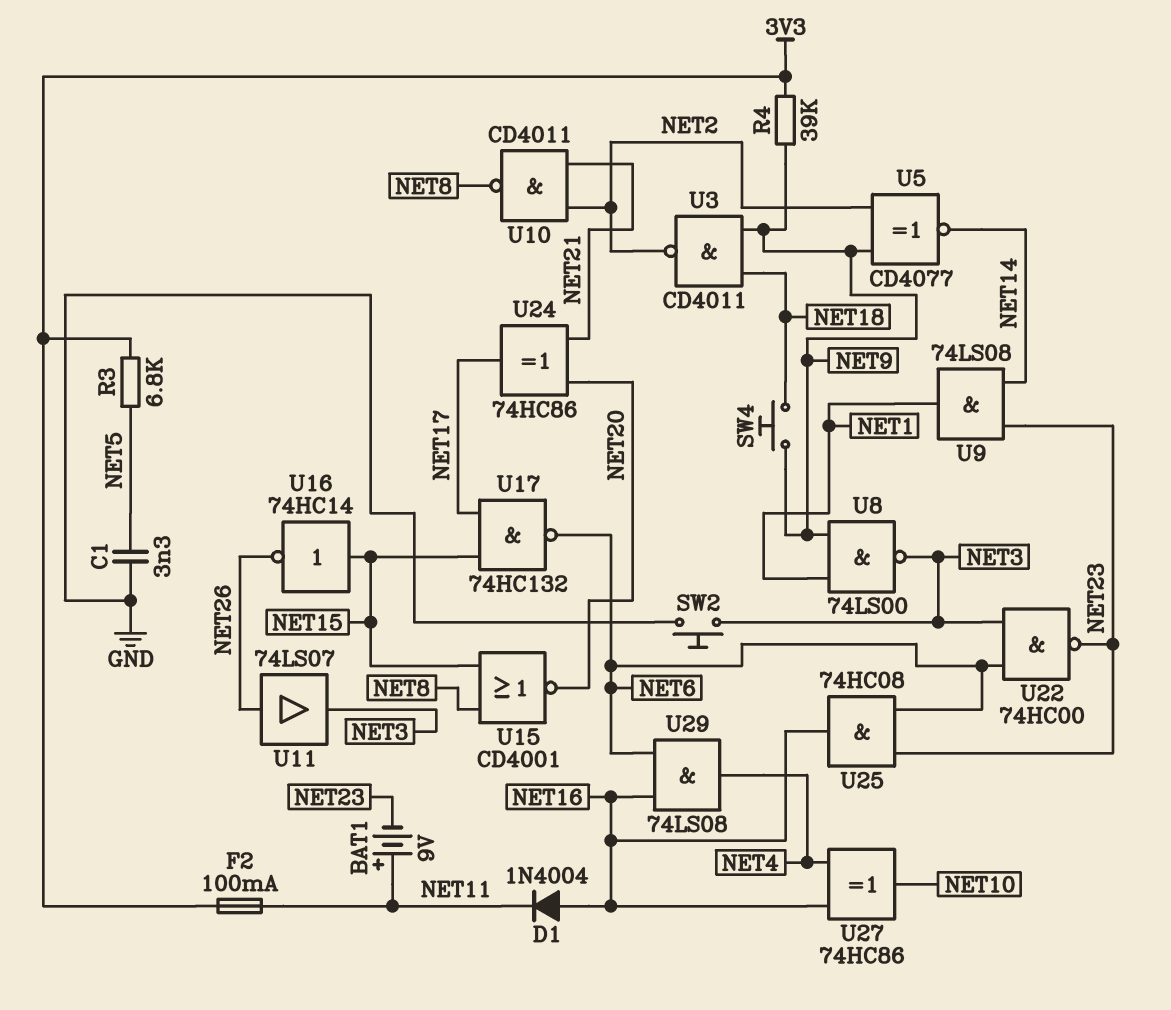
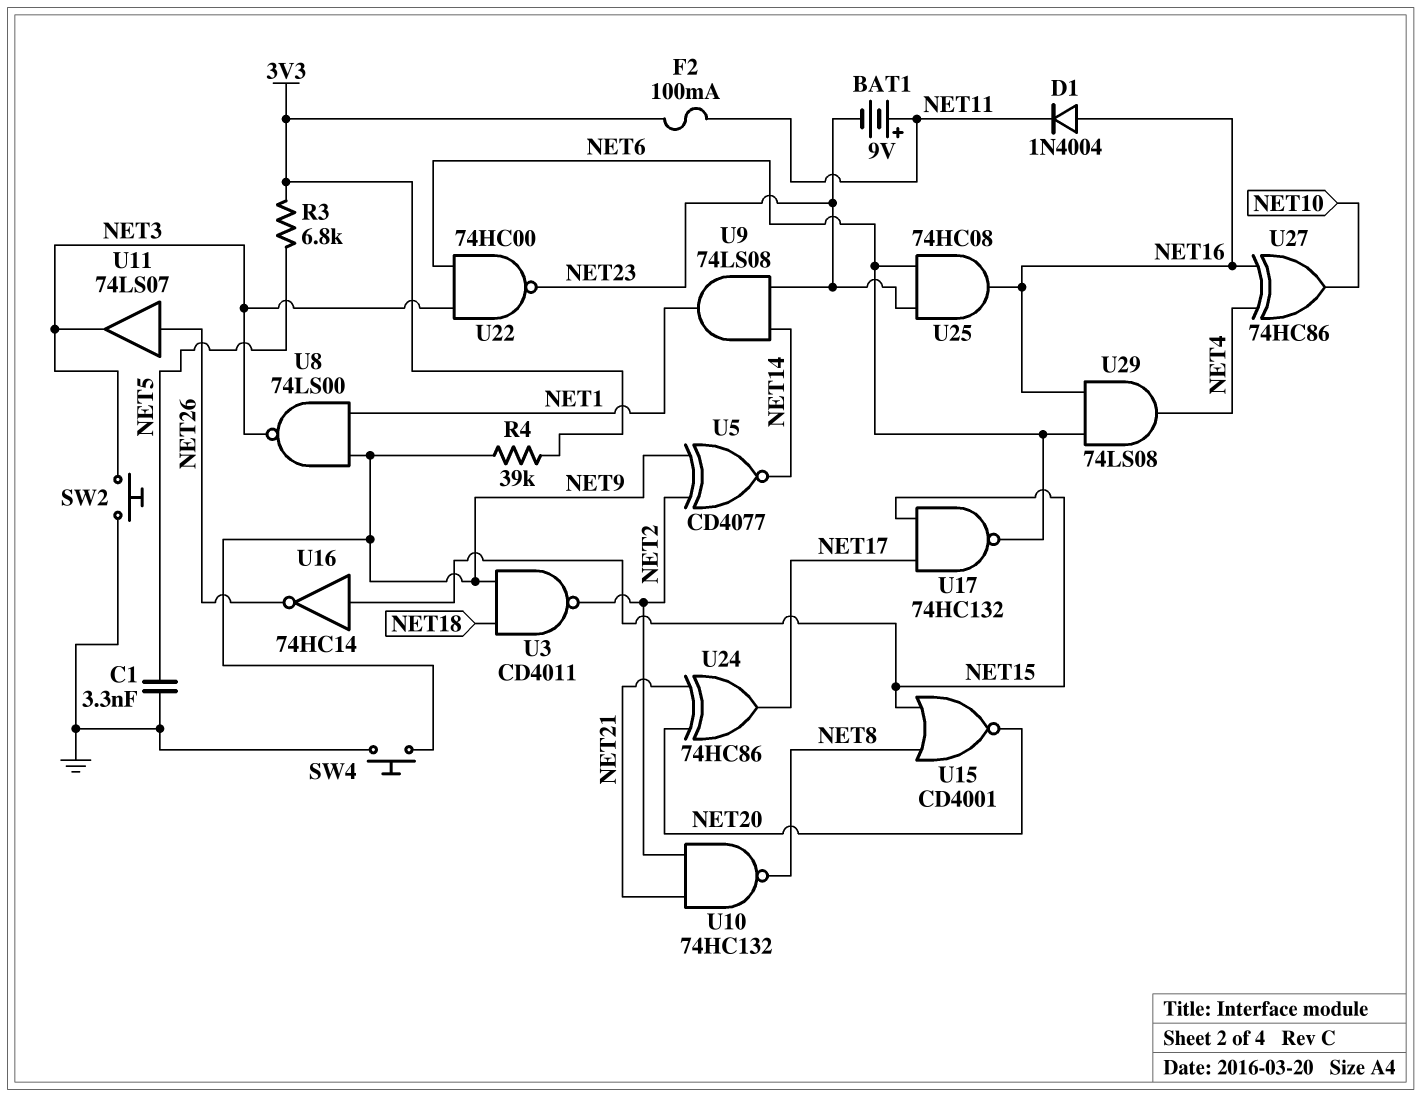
SW4: button (NET9, NET18) -> button (GND, NET9)
U10: NAND CD4011 (in NET2, in NET21, out NET8) -> NAND 74HC132 (in NET2, in NET21, out NET8)

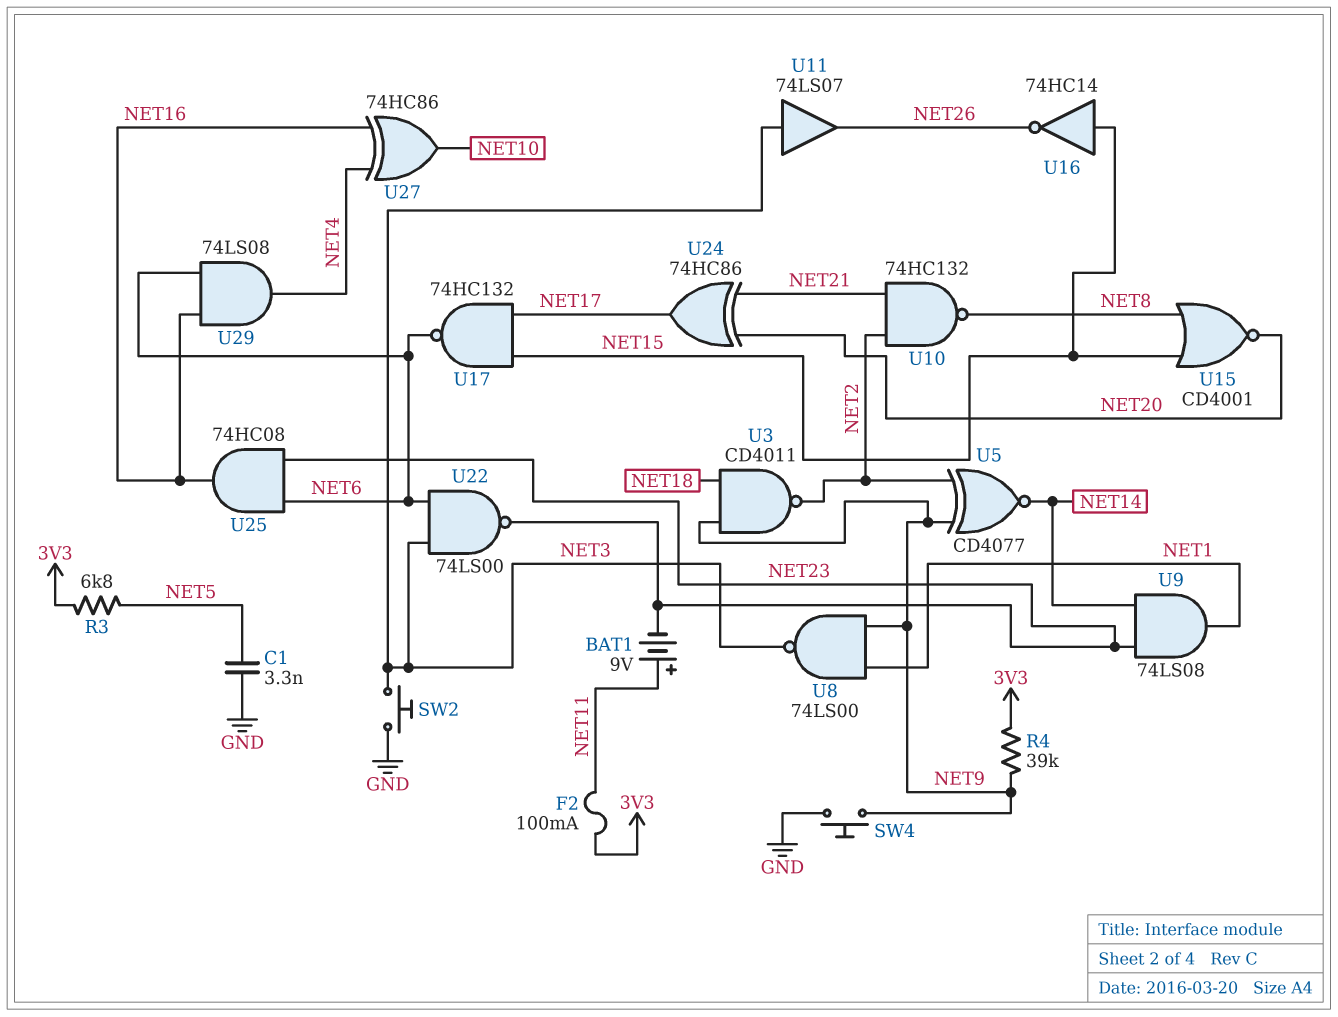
D1: diode 1N4004 (A NET16, K NET11) -> none
U11: buffer 74LS07 (in NET26, out NET3) -> buffer 74LS07 (in NET3, out NET26)
U22: NAND 74HC00 (in NET3, in NET6, out NET23) -> NAND 74LS00 (in NET3, in NET6, out NET23)

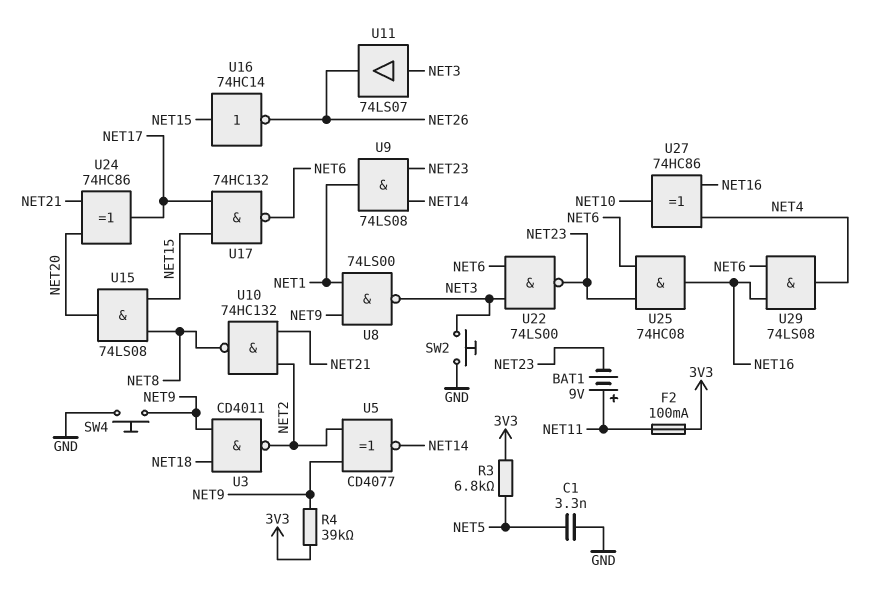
U15: NOR CD4001 (in NET8, in NET15, out NET20) -> AND 74LS08 (in NET8, in NET15, out NET20)

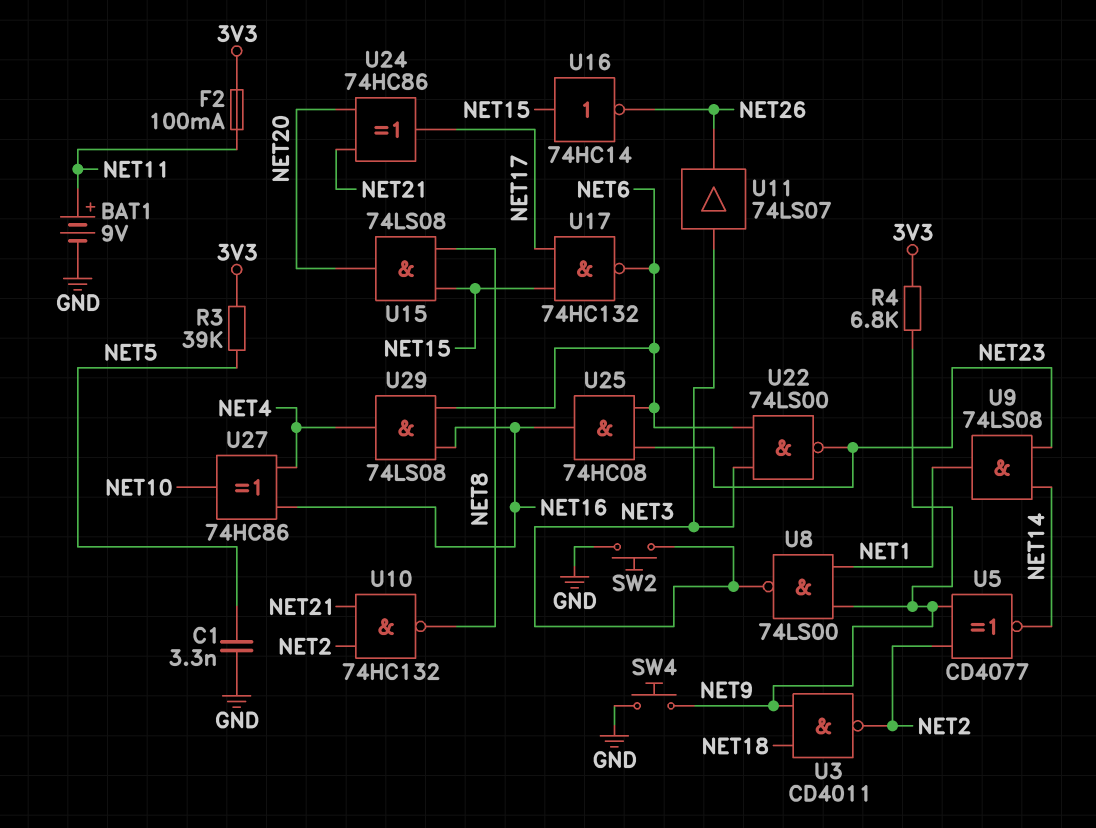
BAT1: 9V (plus NET11, minus NET23) -> 9V (plus NET11, minus GND)
R3: 6.8k (3V3, NET5) -> 39k (3V3, NET5)
R4: 39k (3V3, NET9) -> 6.8k (3V3, NET9)

